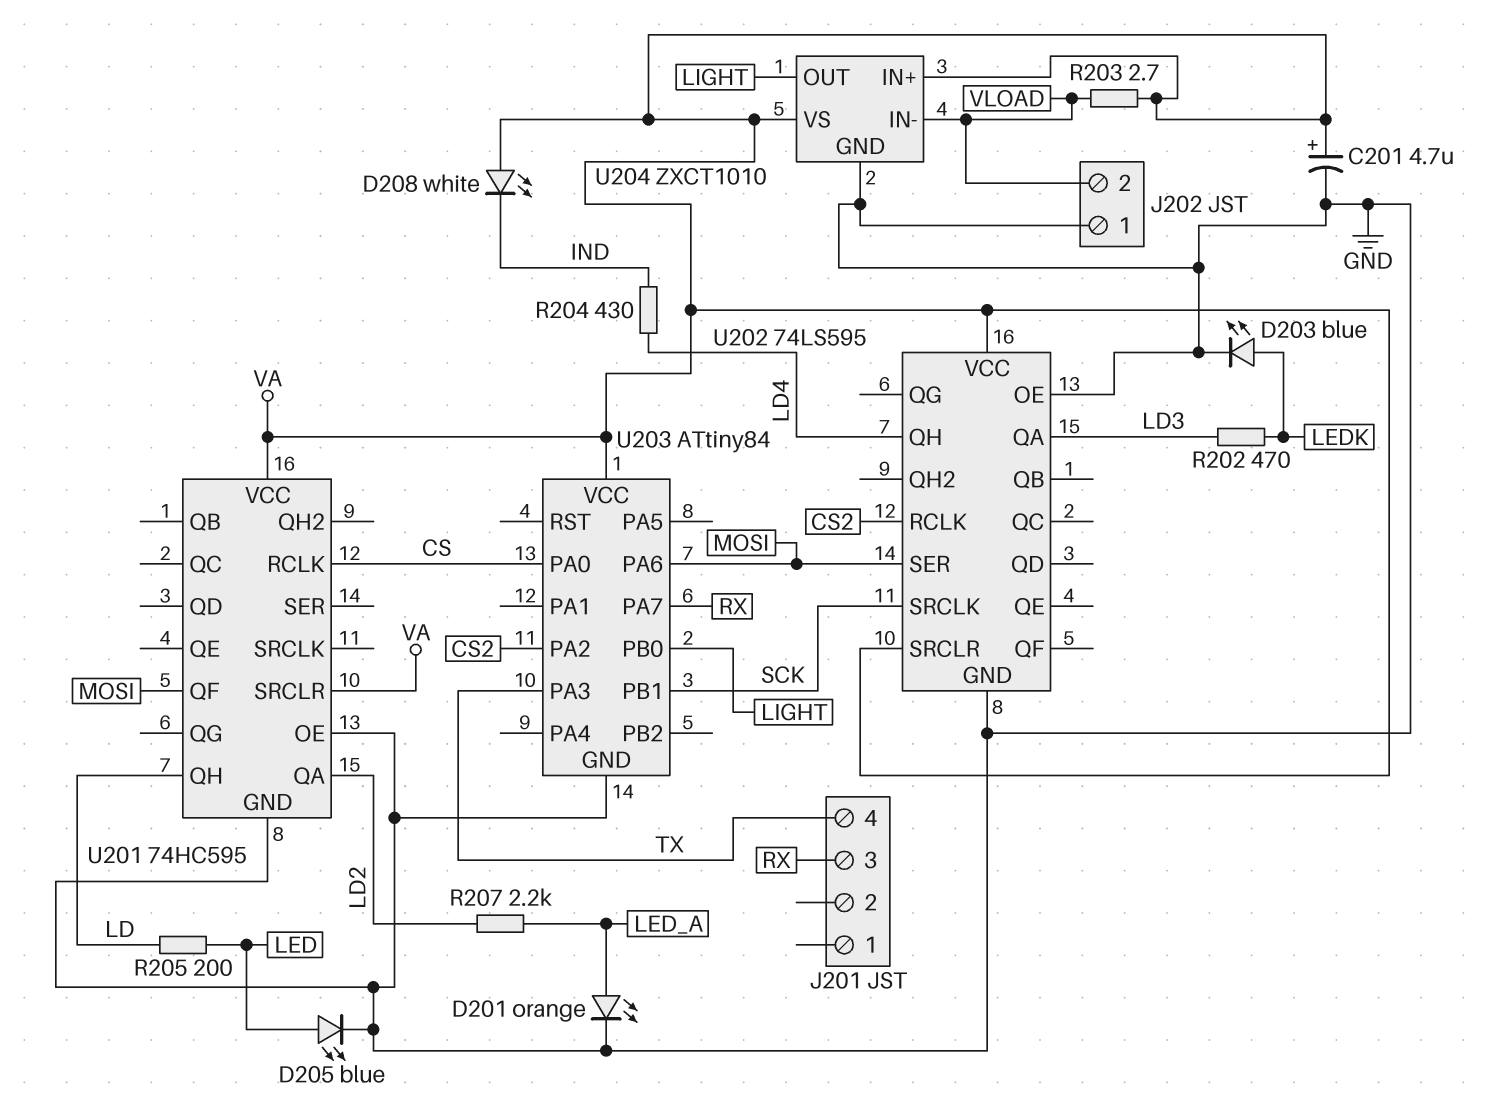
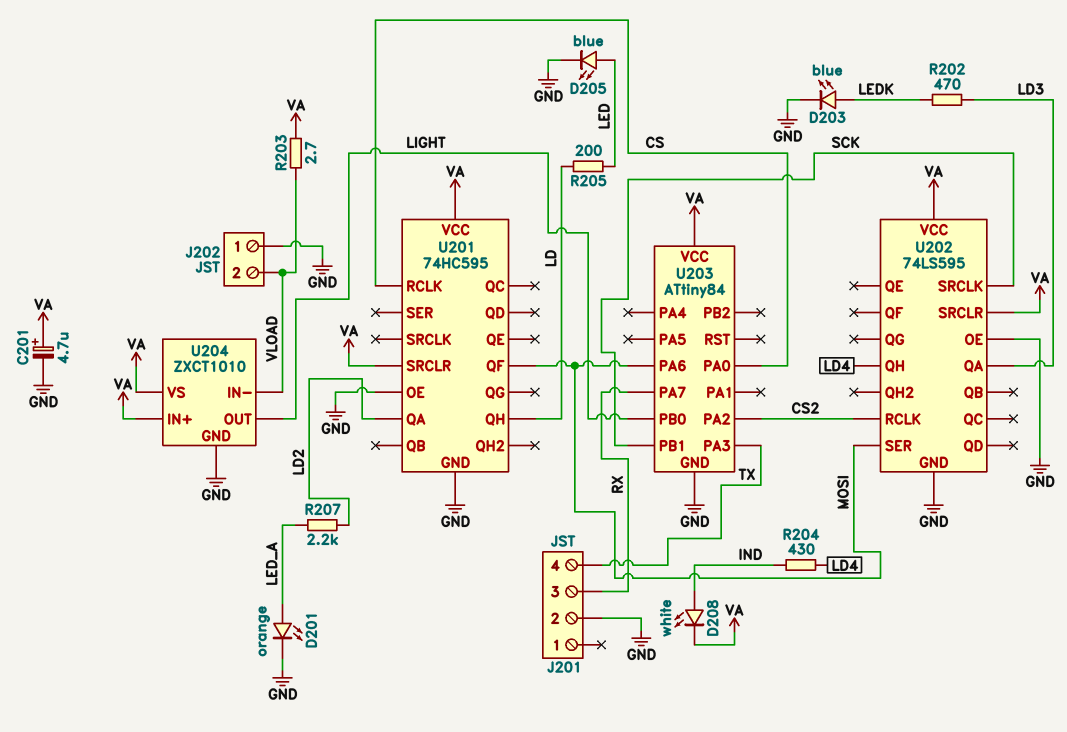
D208: LED white (A VA, K IND) -> LED white (A IND, K VA)
J201 pin 2: none -> GND

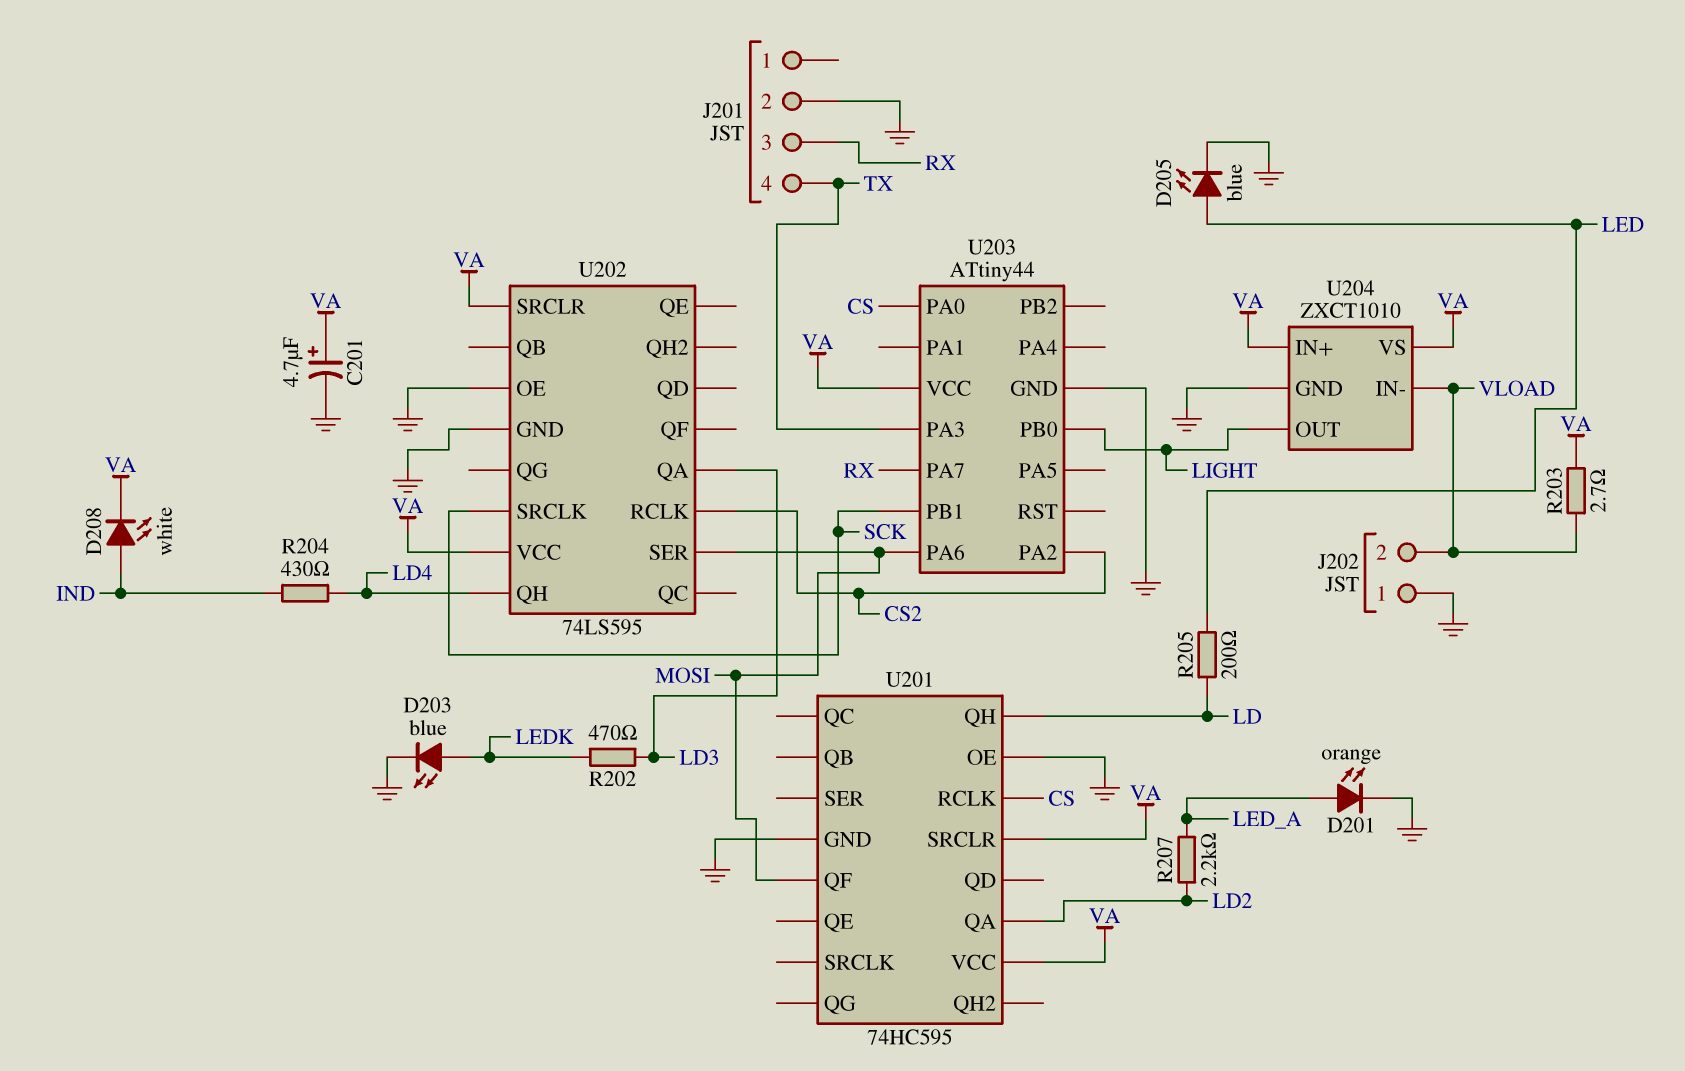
U203: ATtiny84 -> ATtiny44

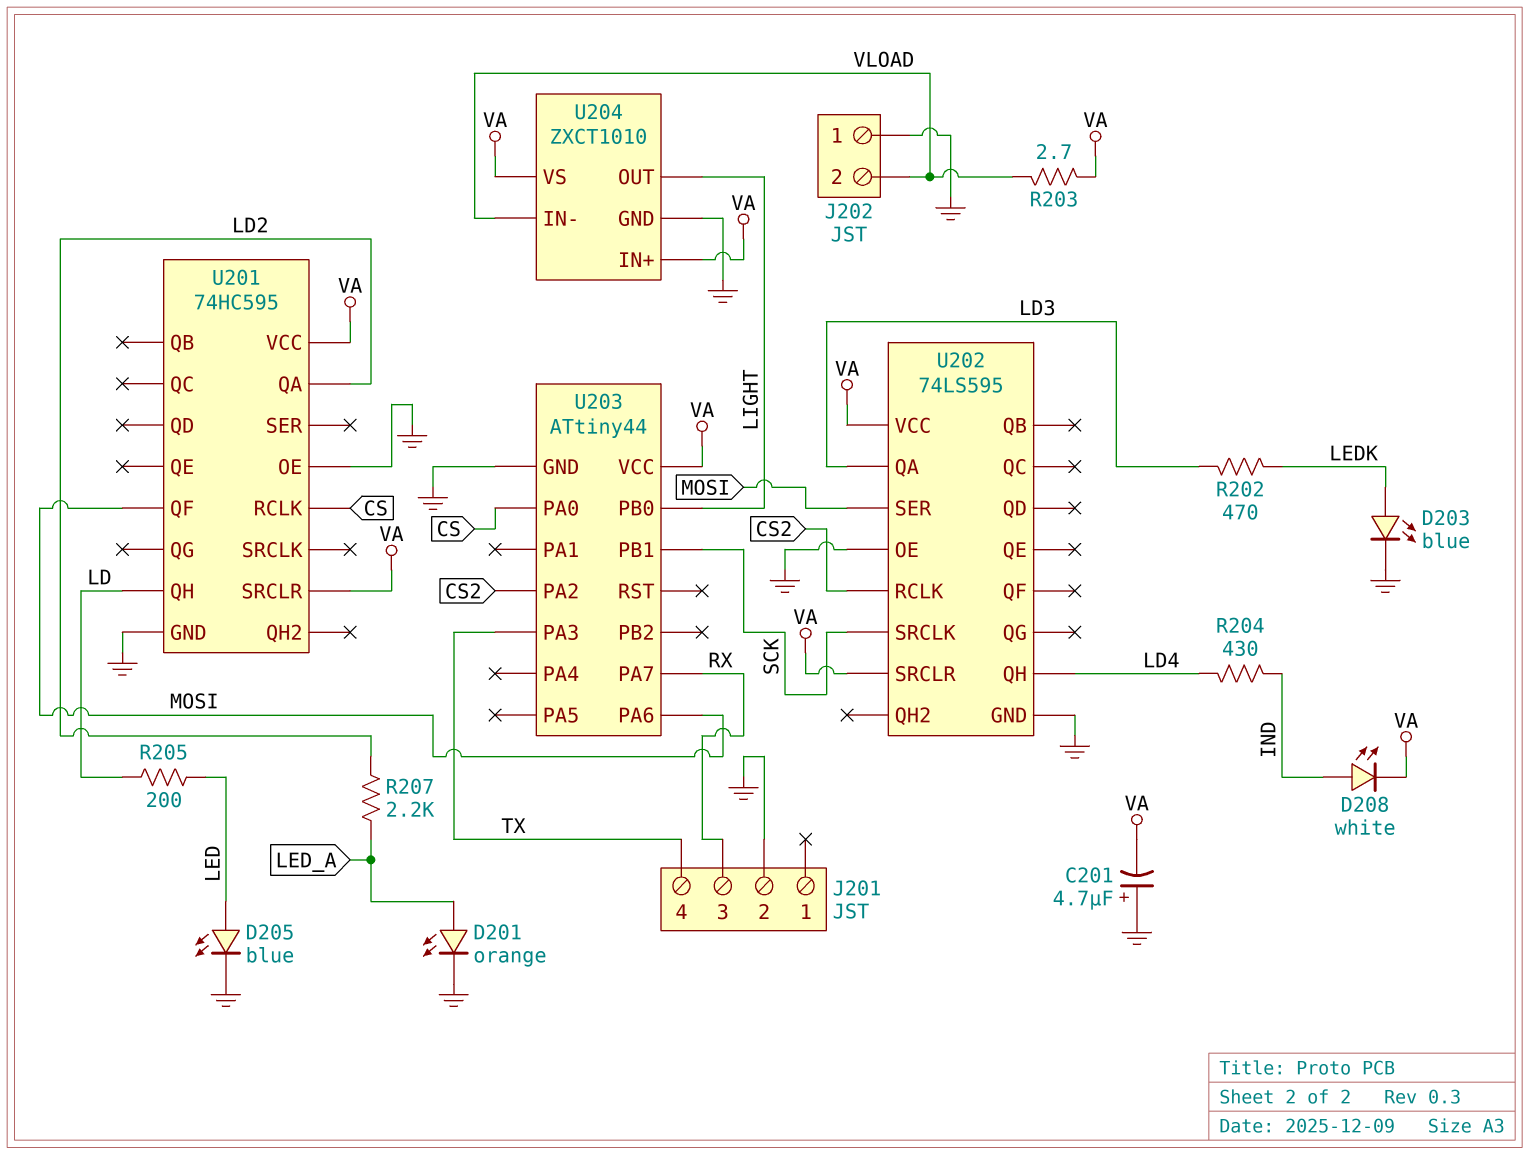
C201: 4.7uF (plus VA, minus GND) -> 4.7uF (plus GND, minus VA)

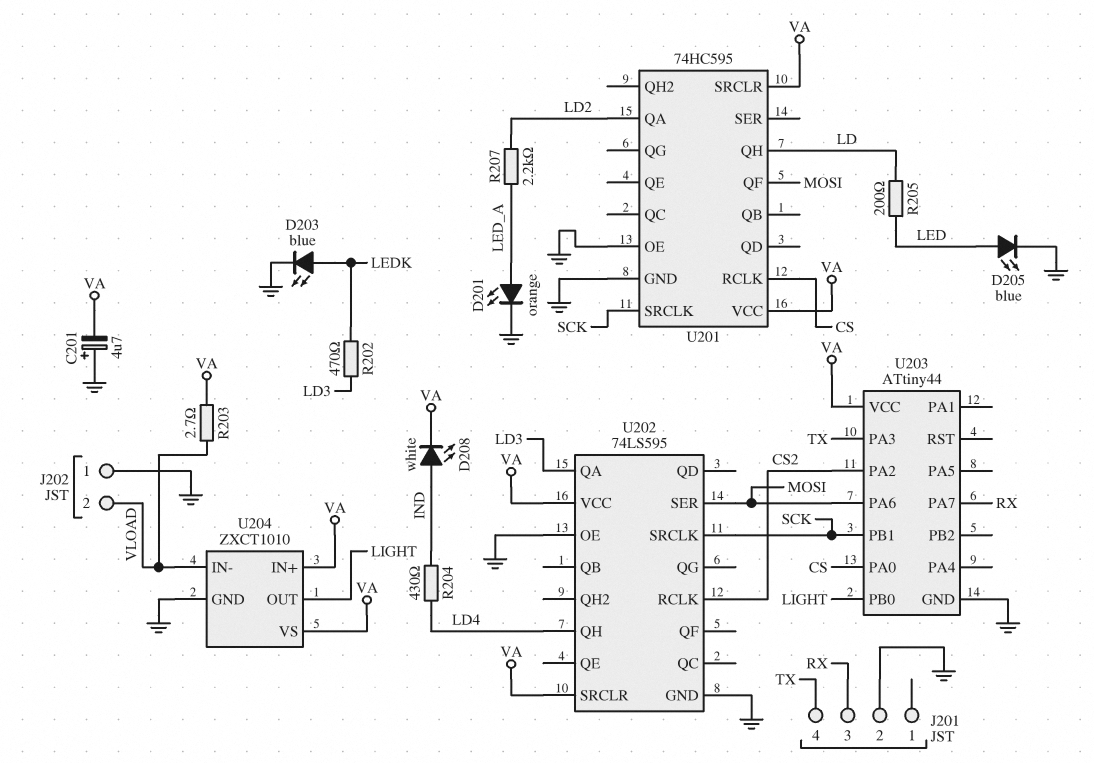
U201 pin SRCLK: none -> SCK

